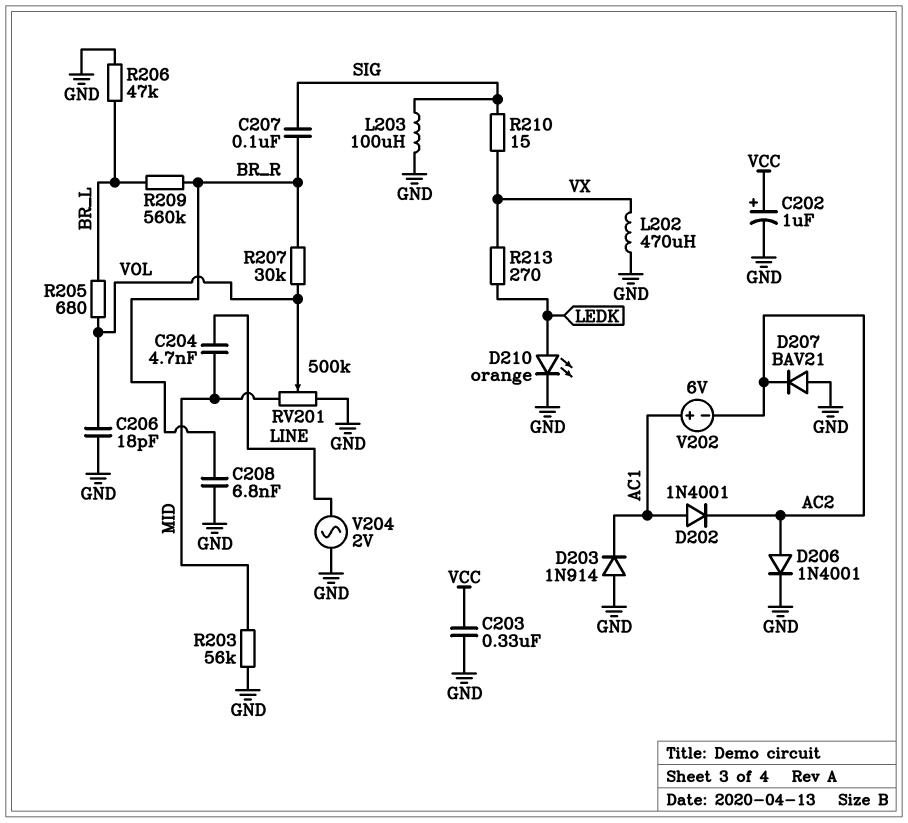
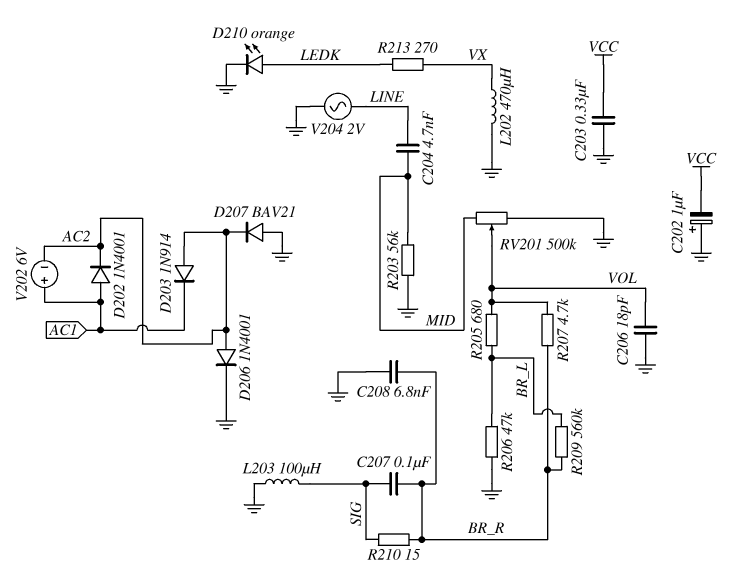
C202: 1uF (plus VCC, minus GND) -> 1uF (plus GND, minus VCC)
D203: diode 1N914 (A GND, K AC1) -> diode 1N914 (A AC2, K AC1)
R207: 30k (BR_R, VOL) -> 4.7k (BR_R, VOL)
R210: 15 (SIG, VX) -> 15 (BR_R, SIG)

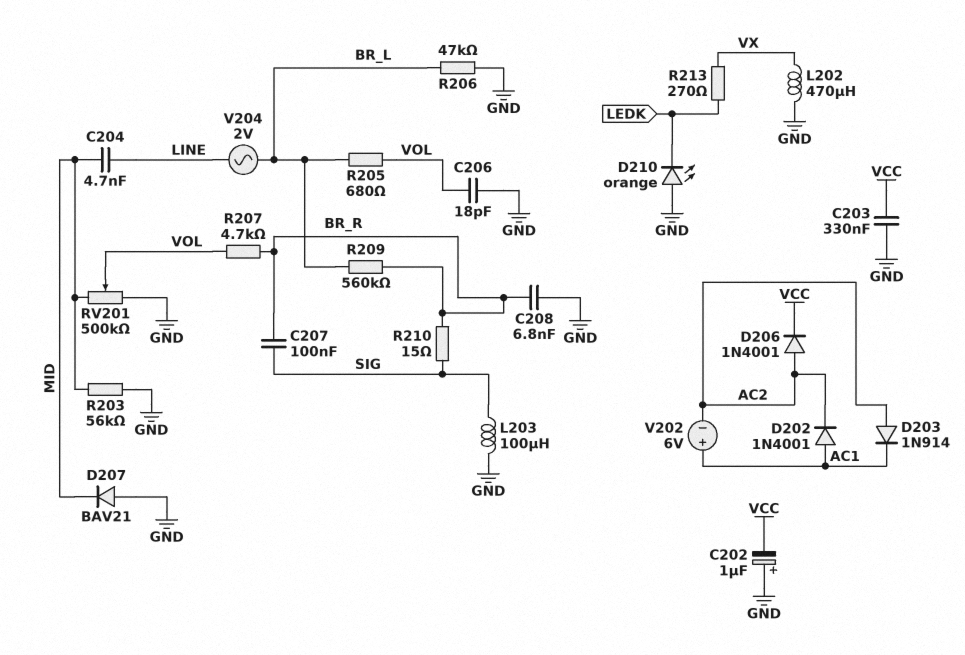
D206: diode 1N4001 (A AC2, K GND) -> diode 1N4001 (A AC2, K VCC)
D207: diode BAV21 (A GND, K AC2) -> diode BAV21 (A GND, K MID)
D210: LED orange (A LEDK, K GND) -> LED orange (A GND, K LEDK)
V204: AC 2V (GND, LINE) -> AC 2V (BR_L, LINE)

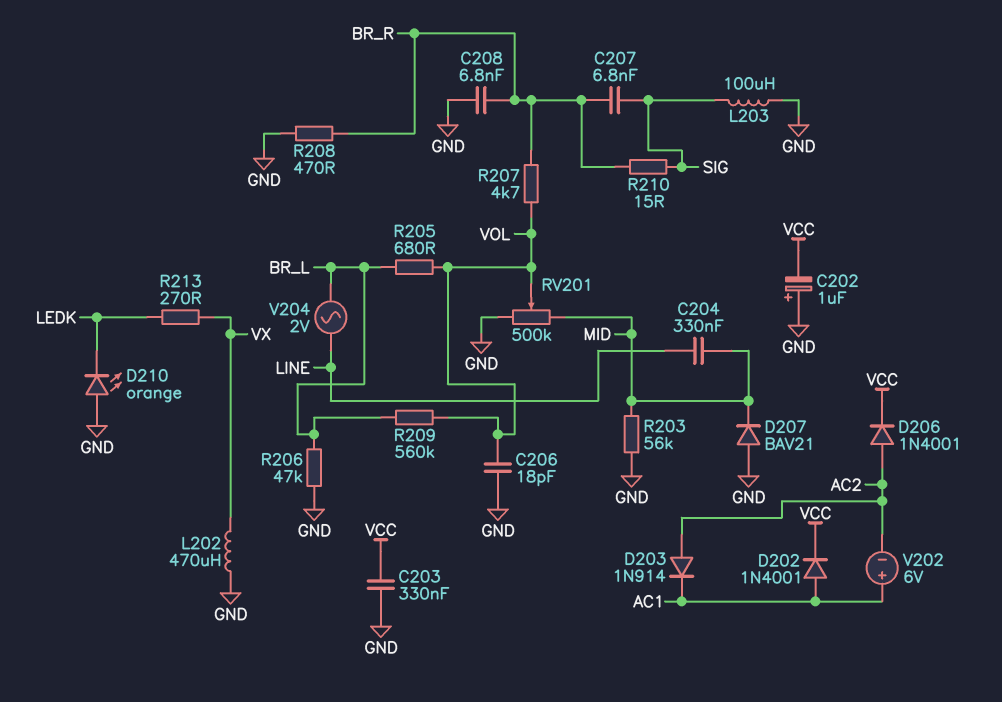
C204: 4.7nF (LINE, MID) -> 330nF (LINE, MID)
C207: 100nF (BR_R, SIG) -> 6.8nF (BR_R, SIG)
D202: diode 1N4001 (A AC1, K AC2) -> diode 1N4001 (A AC1, K VCC)
R208: none -> 470 (BR_R, GND)
R209: 560k (BR_L, BR_R) -> 560k (BR_L, VOL)

